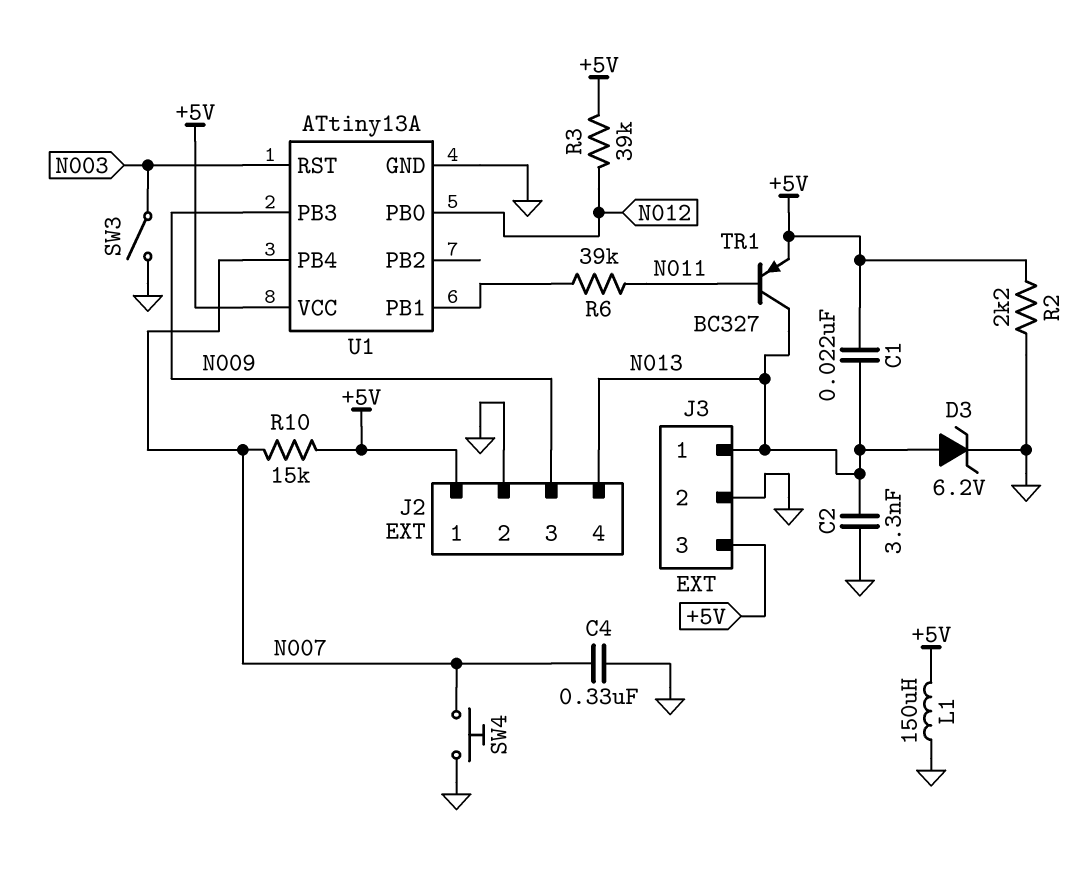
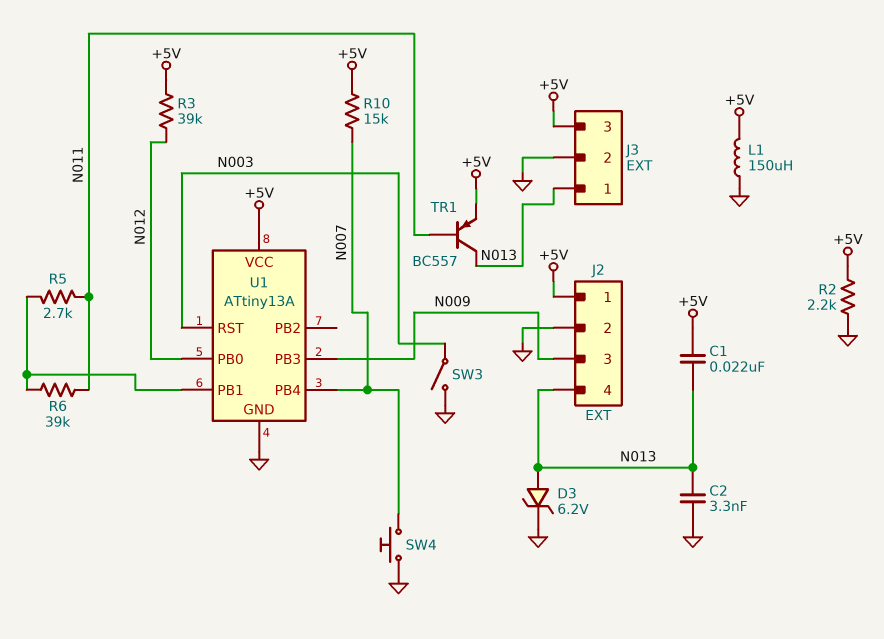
C4: 330nF (GND, N007) -> none
R5: none -> 2.7k (N011, U1/PB1)
TR1: PNP BC327 (B N011, C N013, E +5V) -> PNP BC557 (B N011, C N013, E +5V)

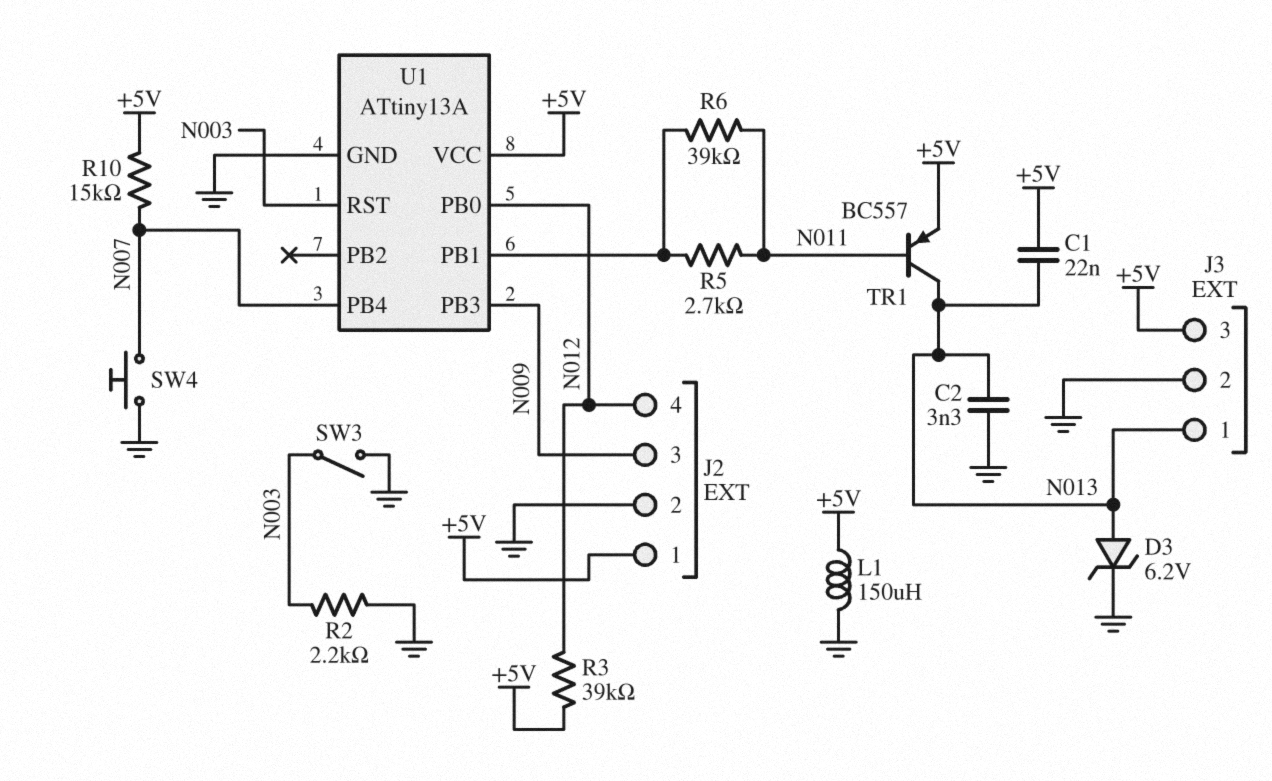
J2 pin 4: N013 -> N012
R2: 2.2k (+5V, GND) -> 2.2k (GND, N003)

